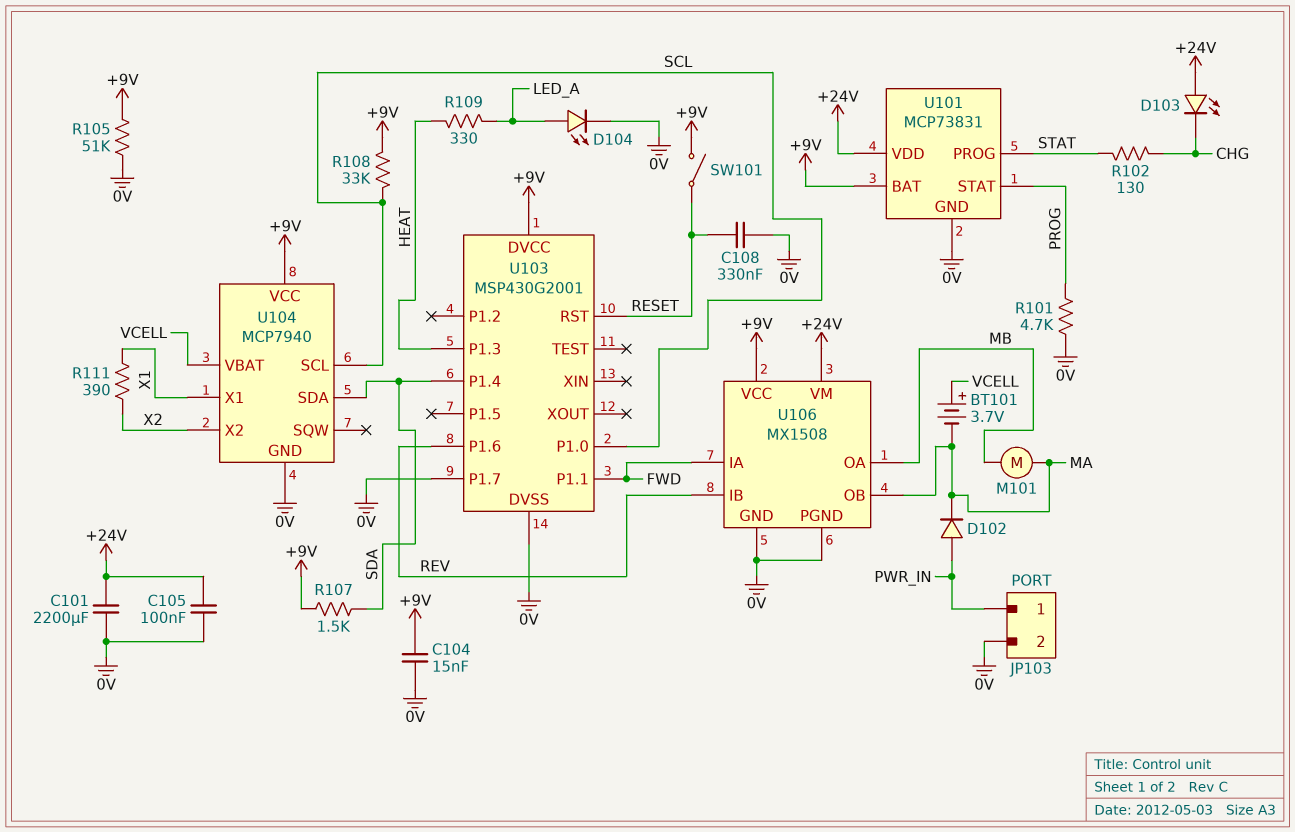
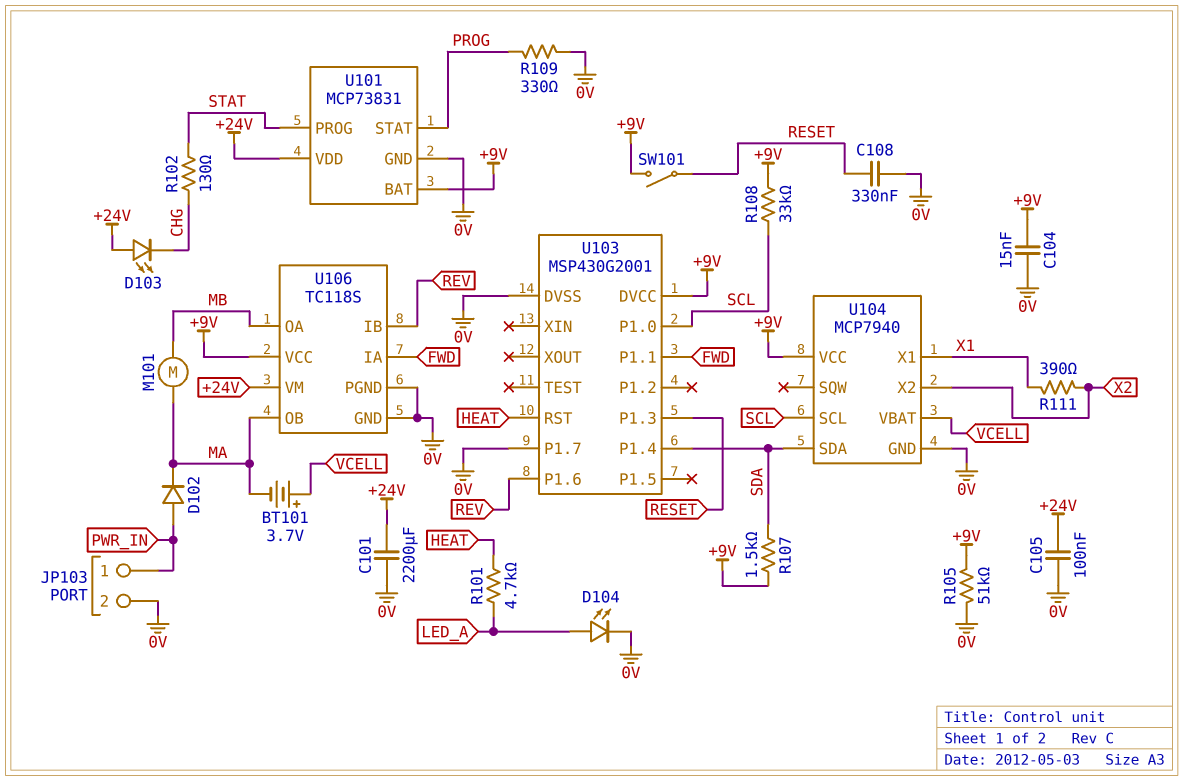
R101: 4.7k (0V, PROG) -> 4.7k (HEAT, LED_A)
R109: 330 (HEAT, LED_A) -> 330 (0V, PROG)
U103 pin P1.3: HEAT -> RESET
U103 pin RST: RESET -> HEAT
U106: MX1508 -> TC118S

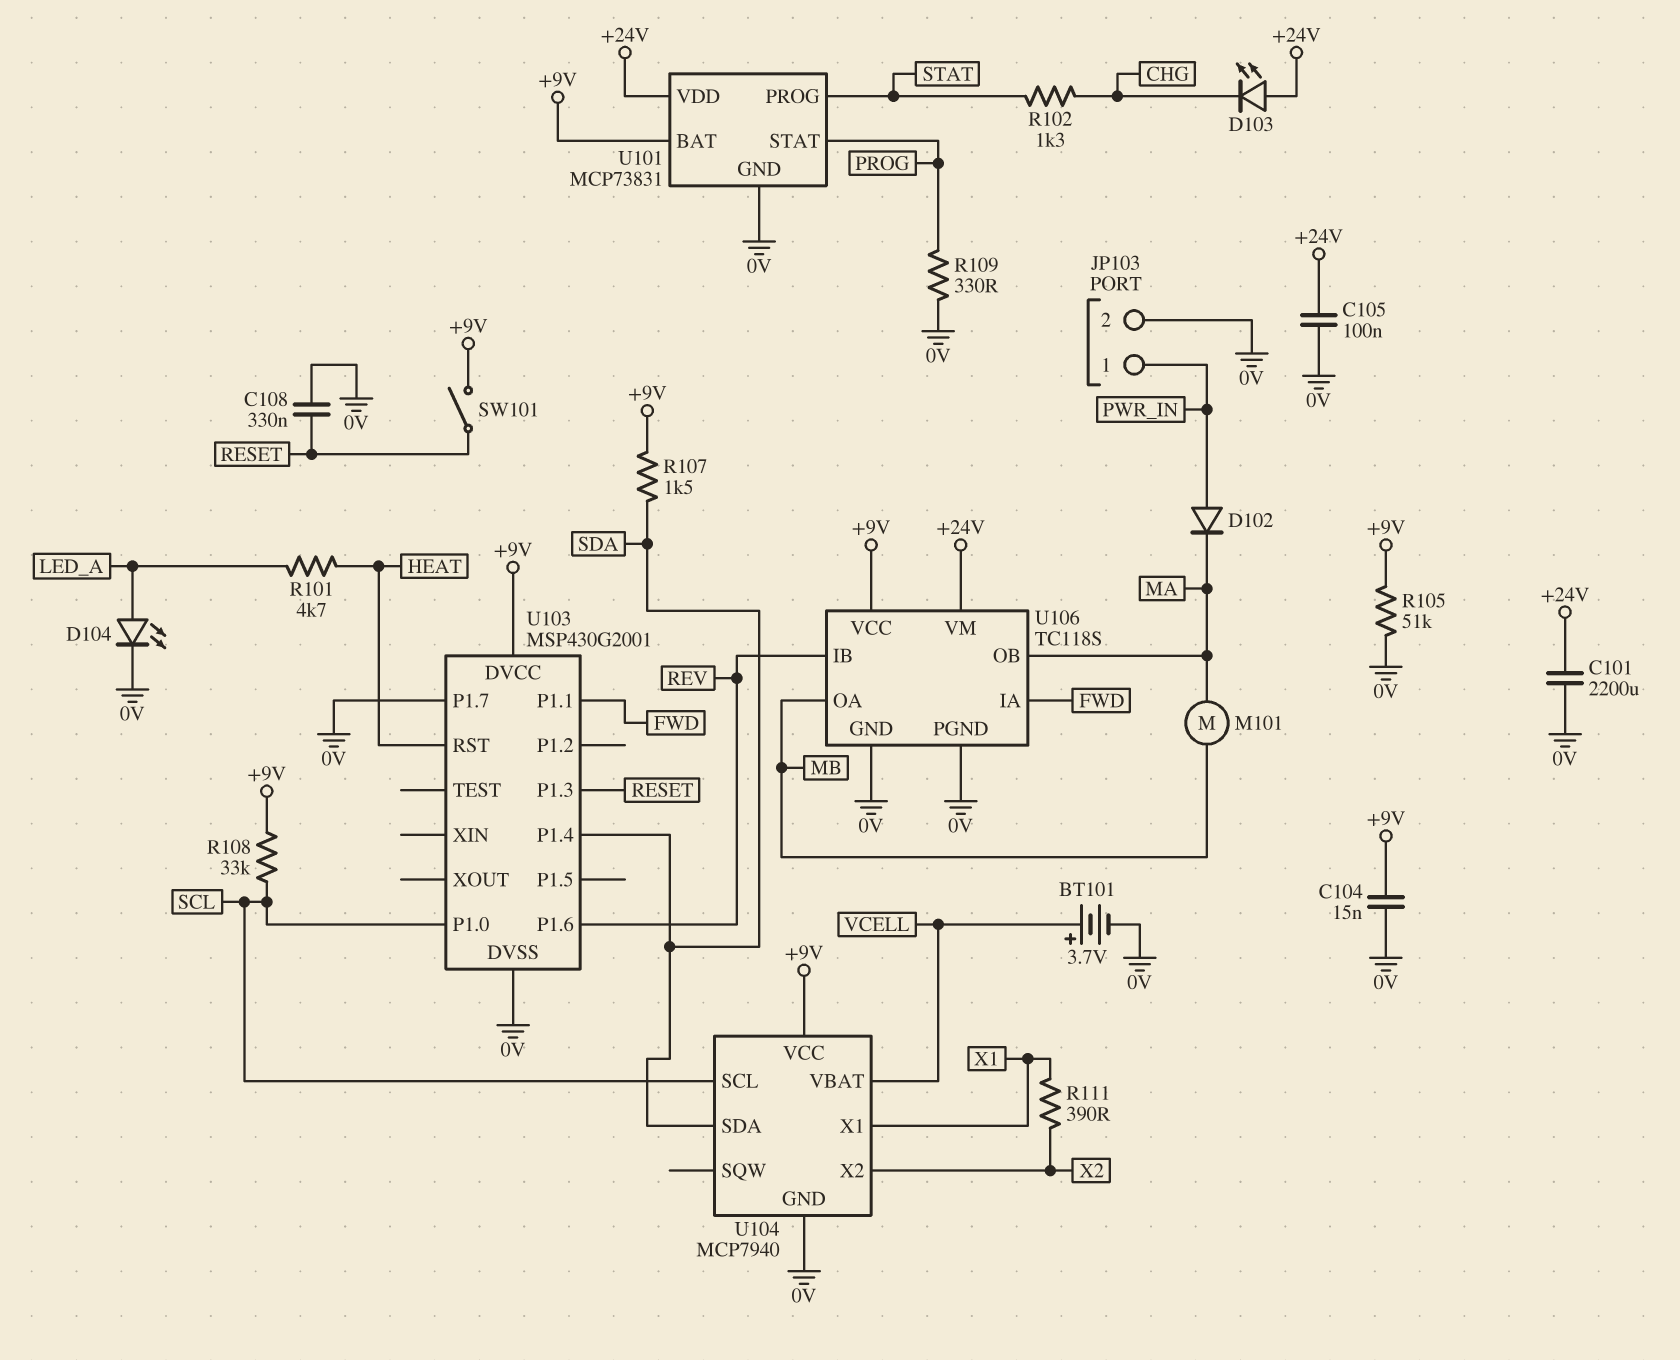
BT101: 3.7V (plus VCELL, minus MA) -> 3.7V (plus VCELL, minus 0V)
R102: 130 (CHG, STAT) -> 1.3k (CHG, STAT)

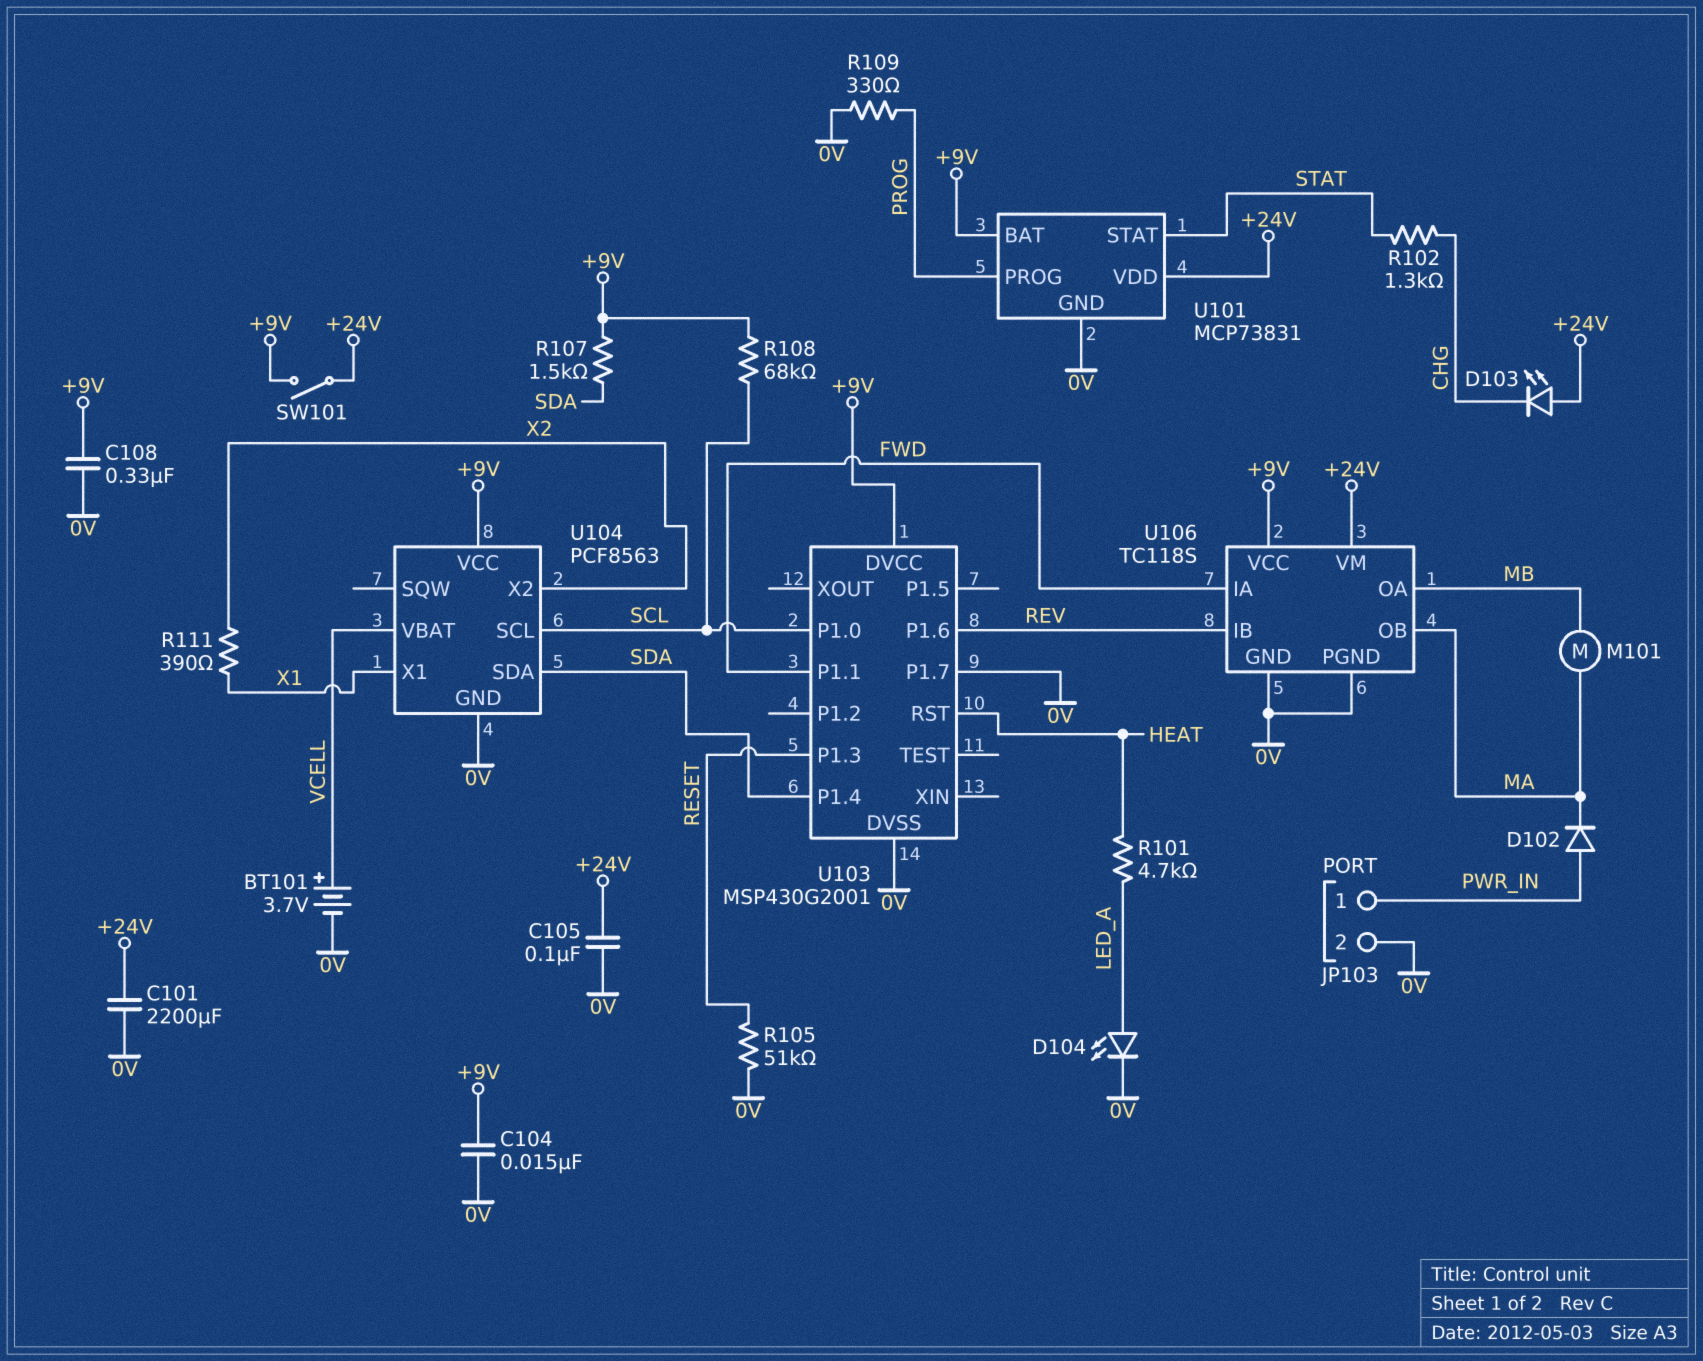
C108: 330nF (0V, RESET) -> 330nF (+9V, 0V)
R105: 51k (+9V, 0V) -> 51k (0V, RESET)
R108: 33k (+9V, SCL) -> 68k (+9V, SCL)
SW101: switch (+9V, RESET) -> switch (+9V, +24V)
U101 pin PROG: STAT -> PROG
U101 pin STAT: PROG -> STAT
U104: MCP7940 -> PCF8563

